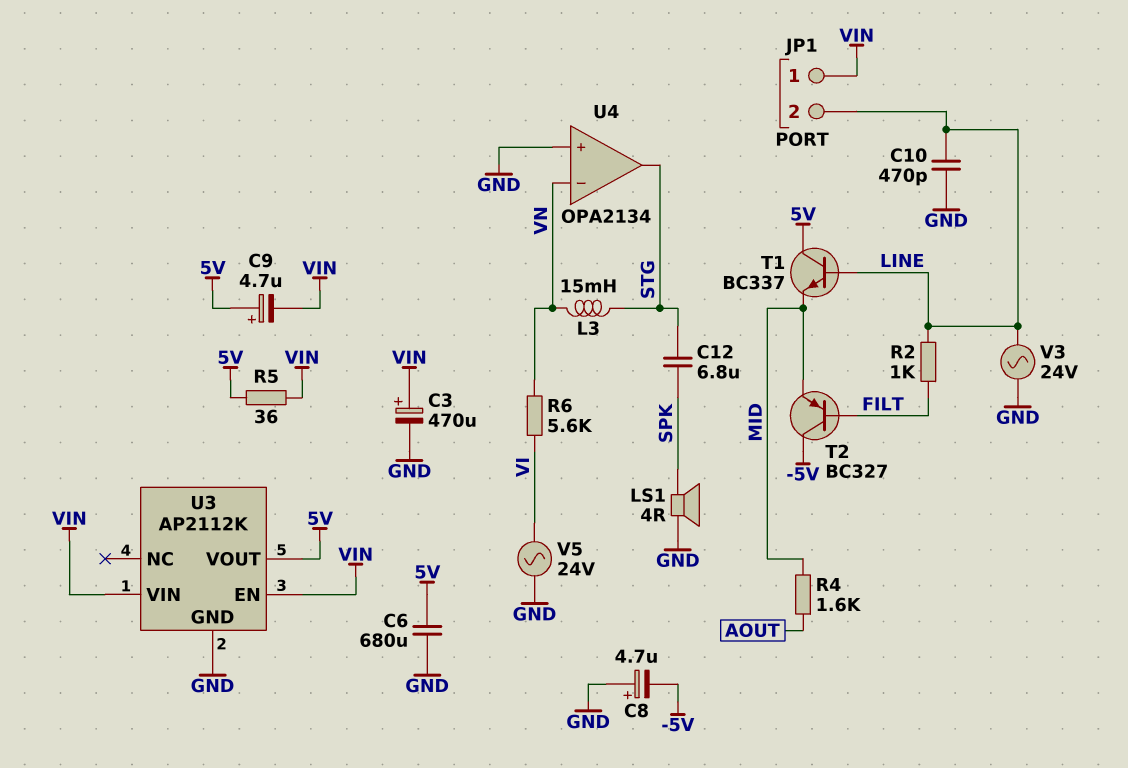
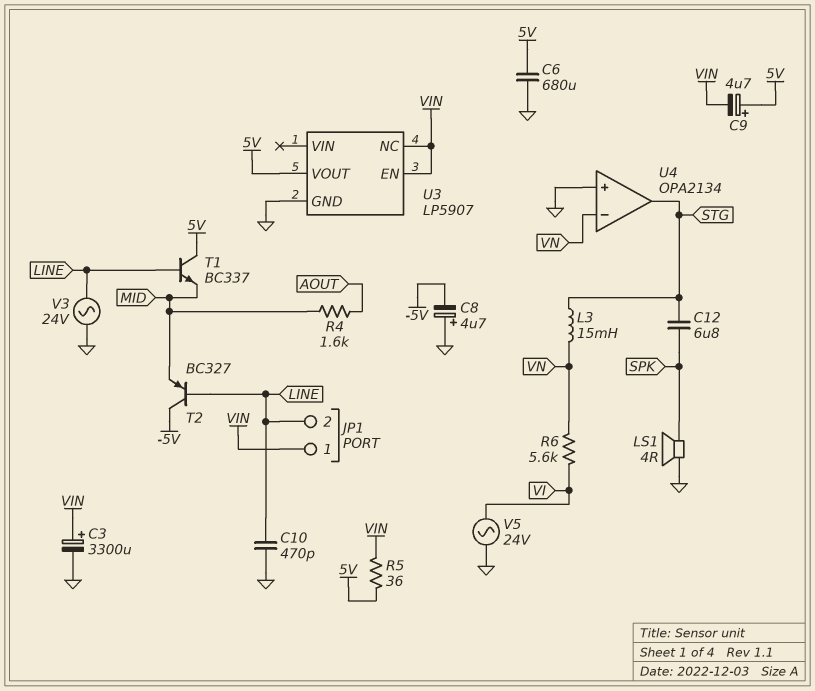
C3: 470uF (plus VIN, minus GND) -> 3300uF (plus VIN, minus GND)
R2: 1k (FILT, LINE) -> none
T2: PNP BC327 (B FILT, C -5V, E MID) -> PNP BC327 (B LINE, C -5V, E MID)
U3: AP2112K -> LP5907
U3 pin NC: none -> VIN
U3 pin VIN: VIN -> none

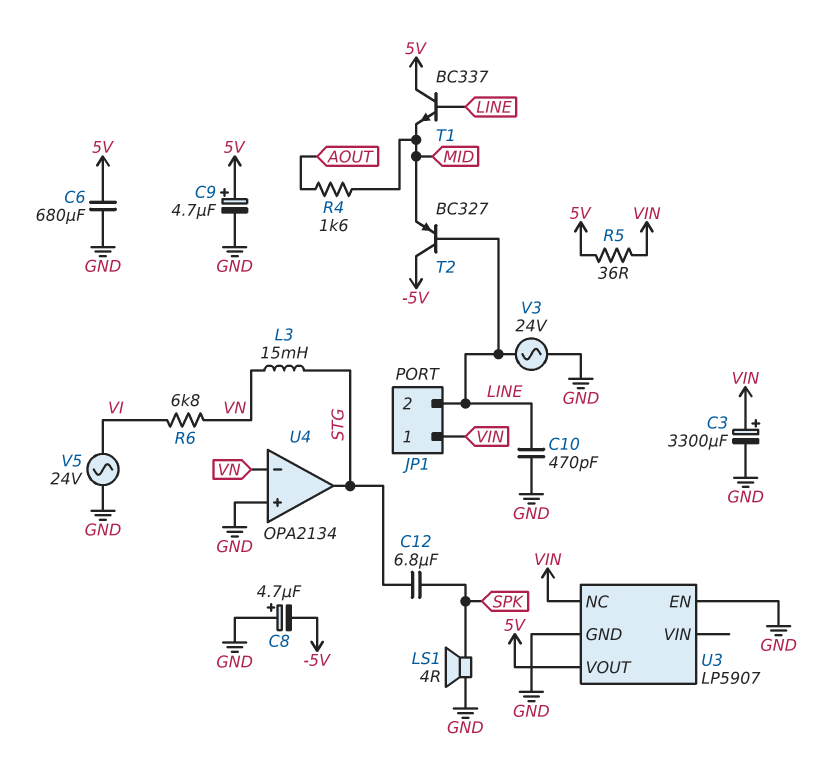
C9: 4.7uF (plus 5V, minus VIN) -> 4.7uF (plus 5V, minus GND)
R6: 5.6k (VI, VN) -> 6.8k (VI, VN)
U3 pin EN: VIN -> GND

